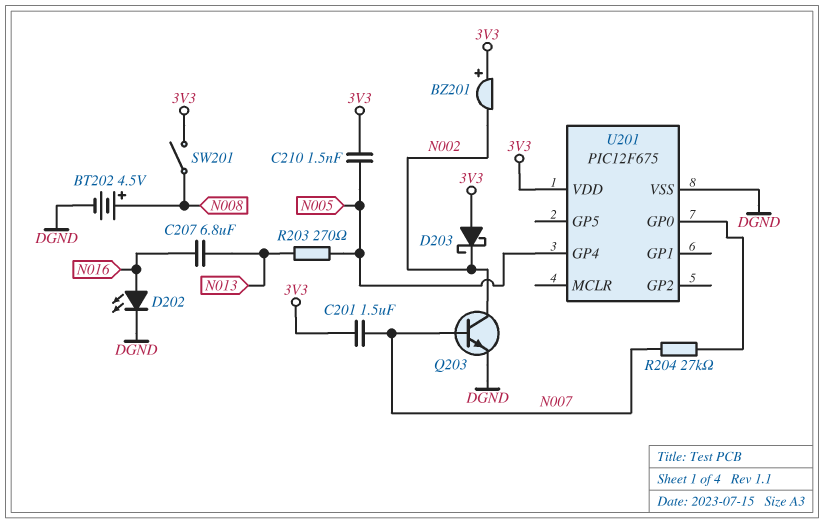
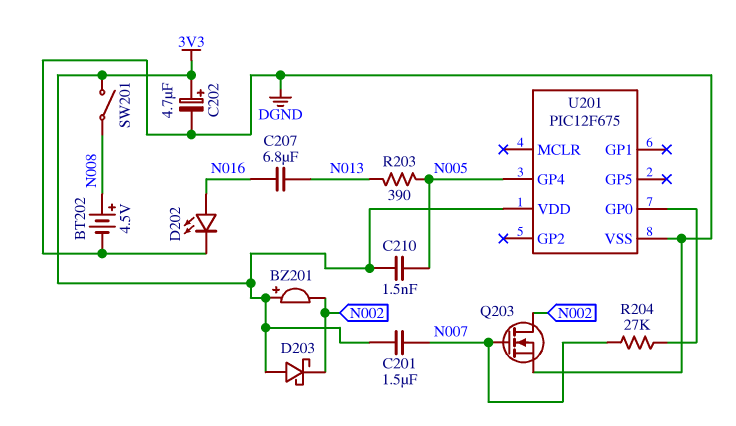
C202: none -> 4.7uF (plus 3V3, minus DGND)
Q203: NPN (B N007, C N002, E DGND) -> NMOS (G N007, D N002, S DGND)
R203: 270 (N005, N013) -> 390 (N005, N013)

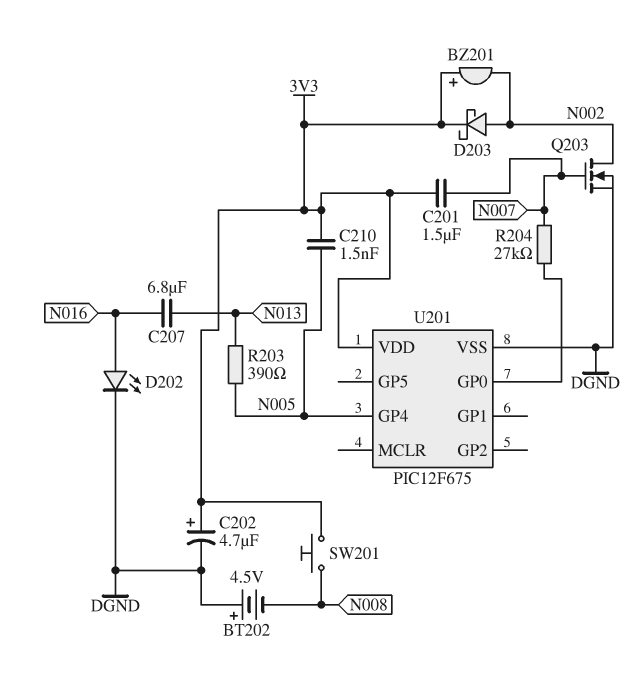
BT202: 4.5V (plus N008, minus DGND) -> 4.5V (plus DGND, minus N008)
D203: schottky (A 3V3, K N002) -> schottky (A N002, K 3V3)
SW201: switch (3V3, N008) -> button (3V3, N008)

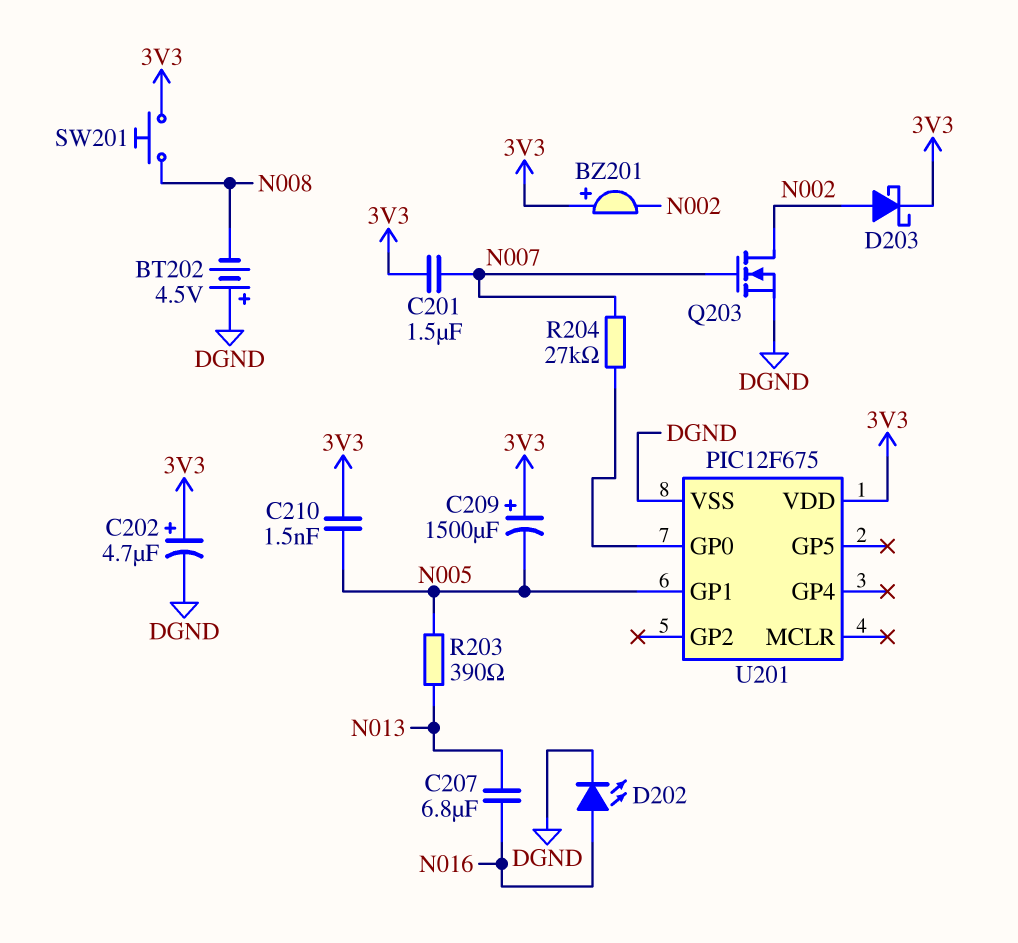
C209: none -> 1500uF (plus 3V3, minus N005)
U201 pin GP1: none -> N005
U201 pin GP4: N005 -> none

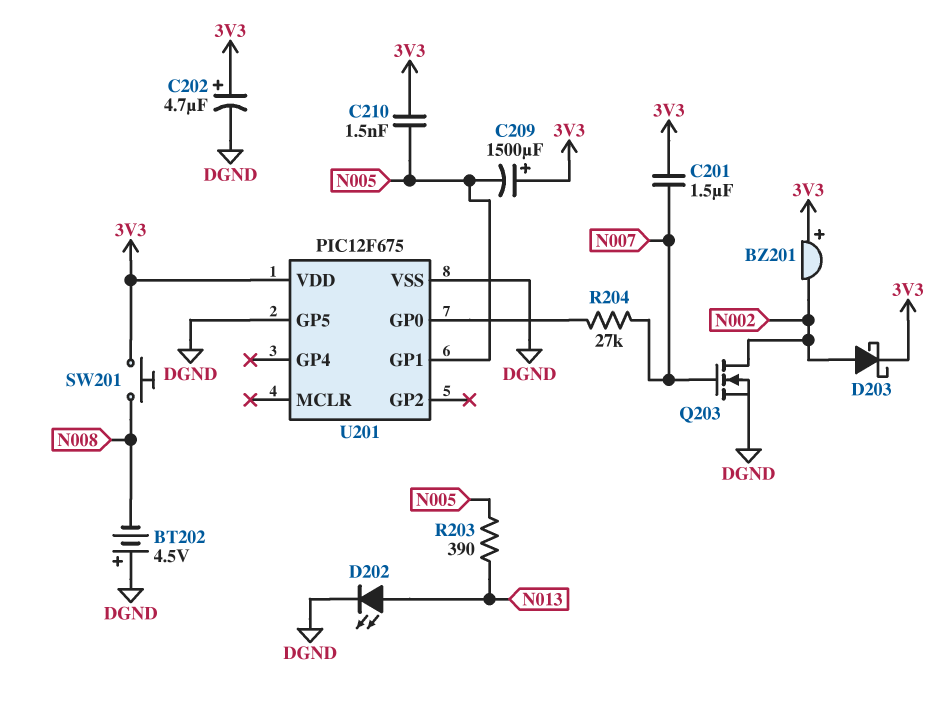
C207: 6.8uF (N013, N016) -> none
D202: LED (A N016, K DGND) -> LED (A N013, K DGND)
U201 pin GP5: none -> DGND

